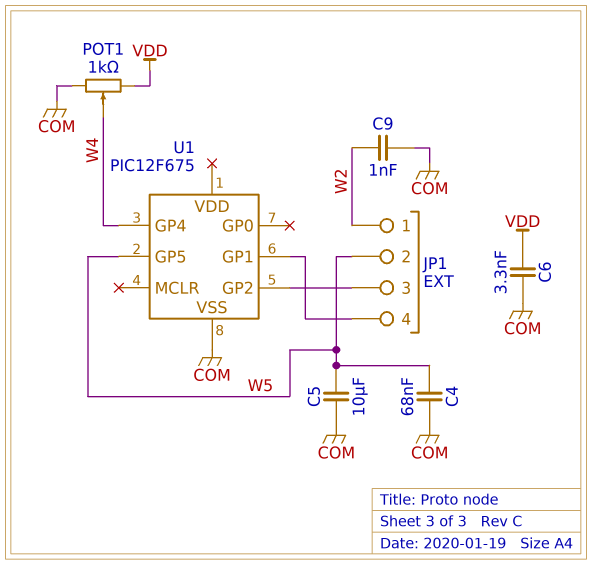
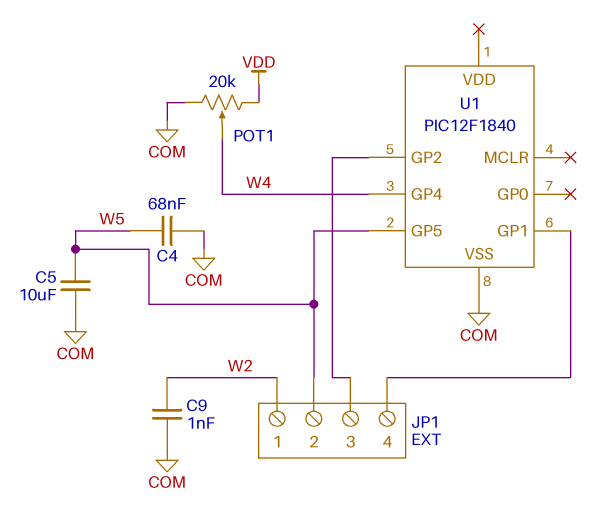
C6: 3.3nF (COM, VDD) -> none
POT1: 1k (COM, VDD, wiper W4) -> 20k (COM, VDD, wiper W4)
U1: PIC12F675 -> PIC12F1840

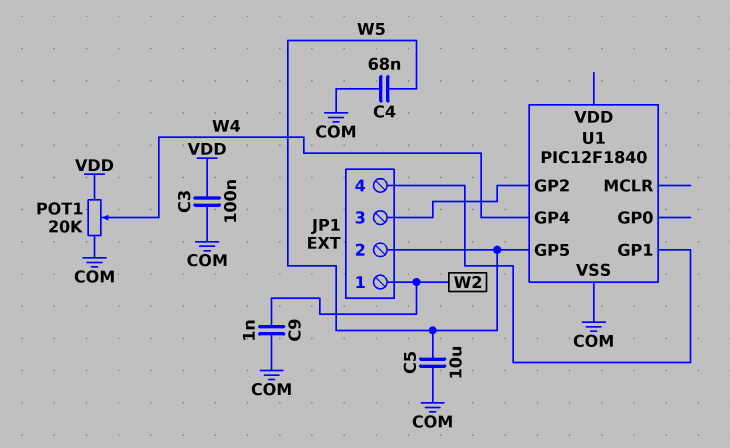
C3: none -> 100nF (COM, VDD)

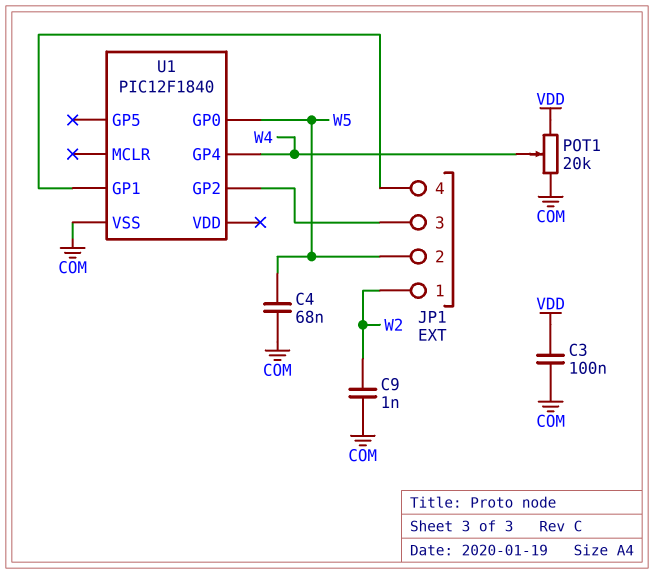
C5: 10uF (COM, W5) -> none
U1 pin GP0: none -> W5
U1 pin GP5: W5 -> none

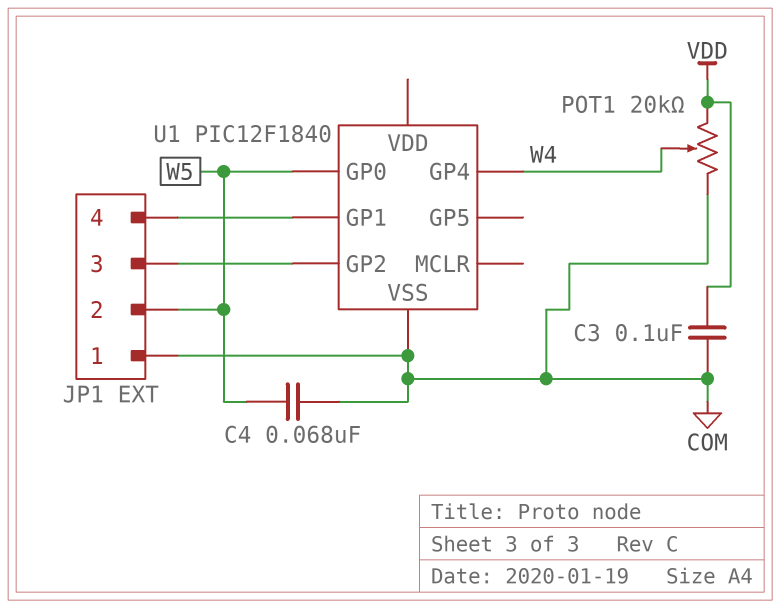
C9: 1nF (COM, W2) -> none
JP1 pin 1: W2 -> COM

